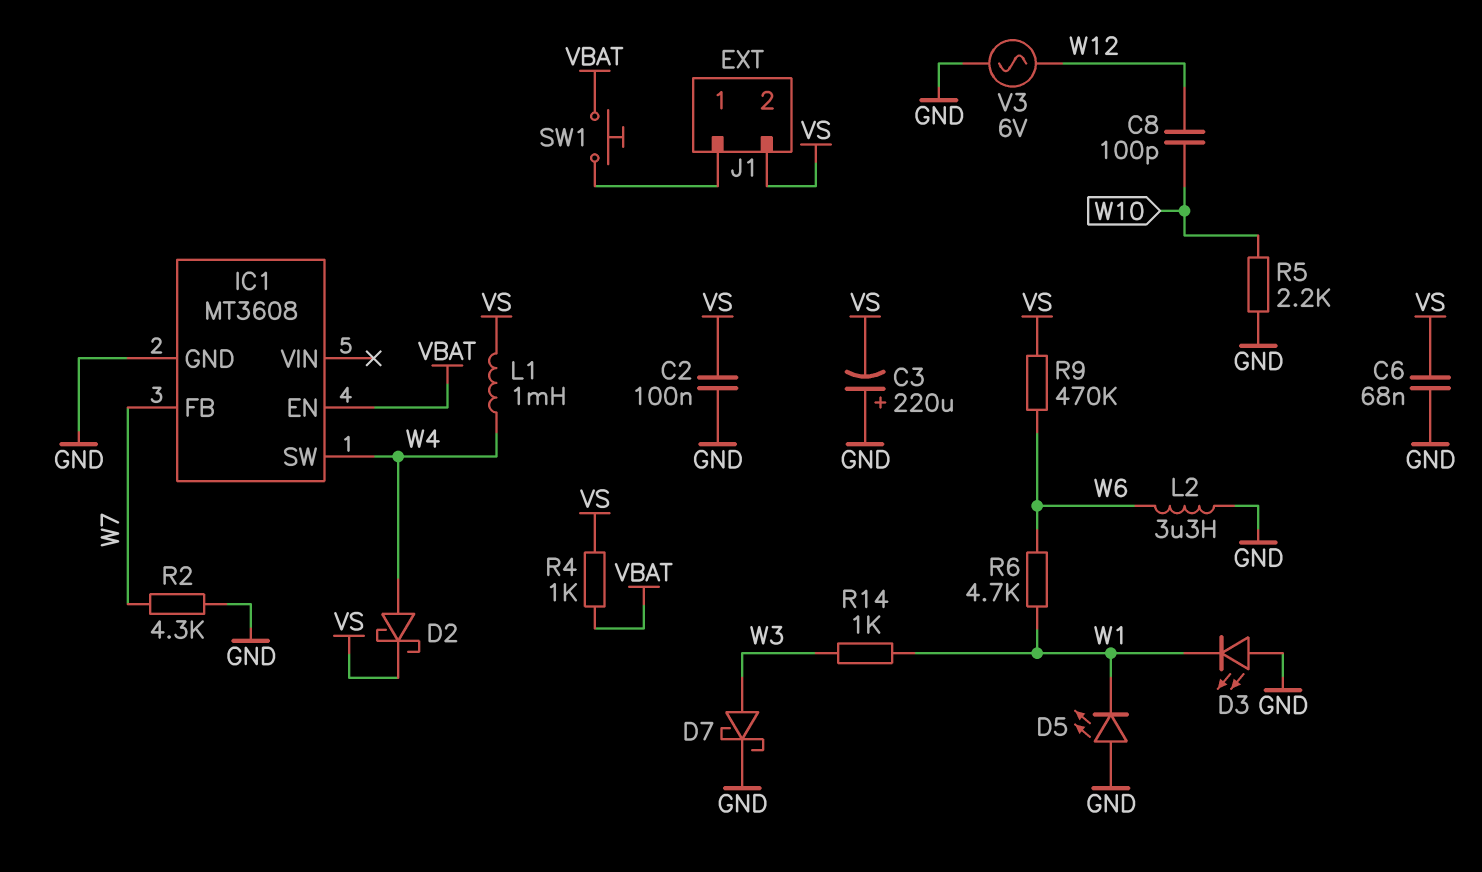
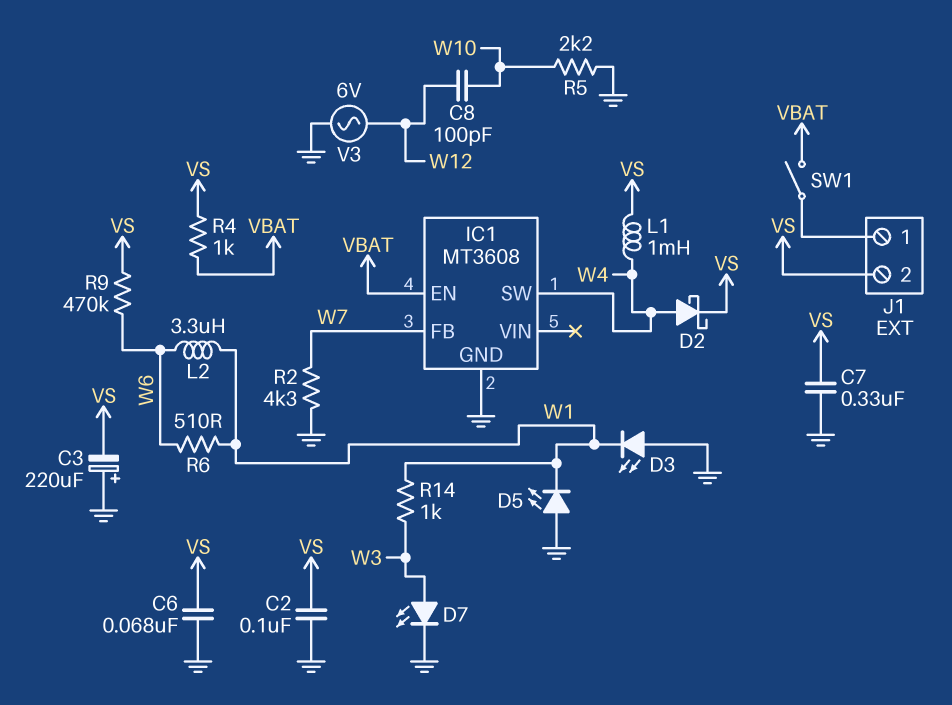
C7: none -> 330nF (GND, VS)
D7: schottky (A W3, K GND) -> LED (A W3, K GND)
L2: 3.3uH (GND, W6) -> 3.3uH (W1, W6)
R6: 4.7k (W1, W6) -> 510 (W1, W6)
SW1: button (J1/1, VBAT) -> switch (J1/1, VBAT)

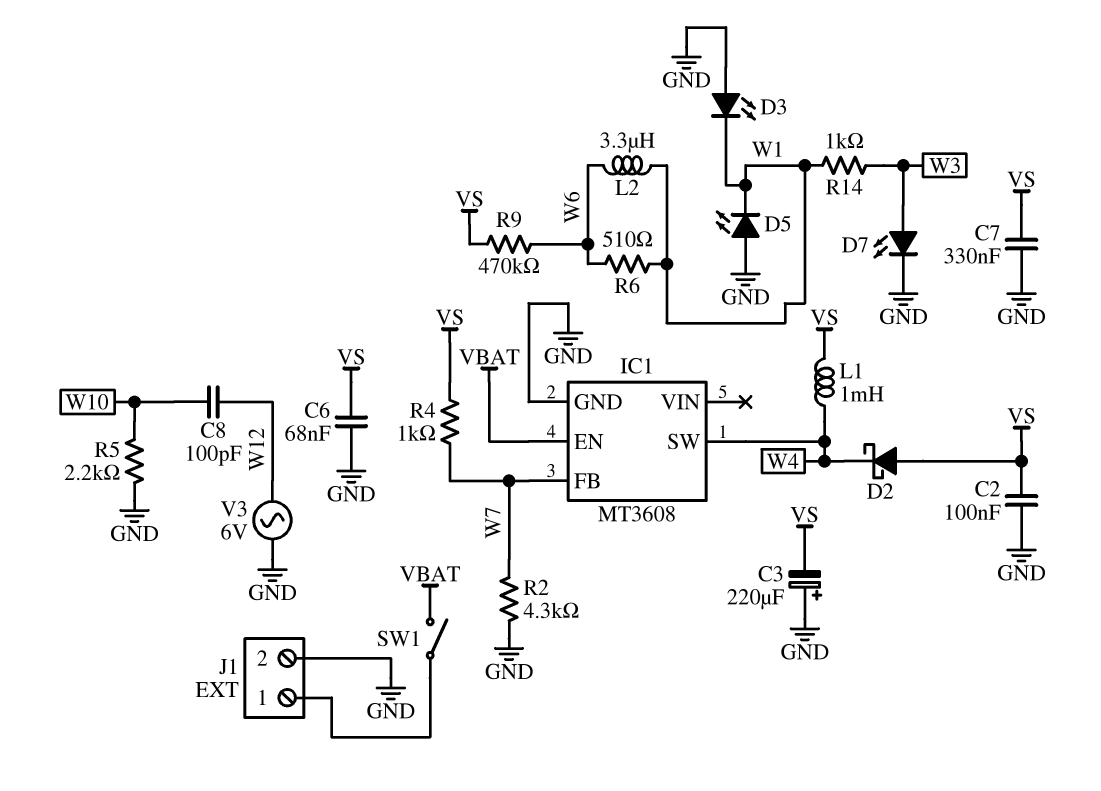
D2: schottky (A W4, K VS) -> schottky (A VS, K W4)
J1 pin 2: VS -> GND
R4: 1k (VBAT, VS) -> 1k (VS, W7)

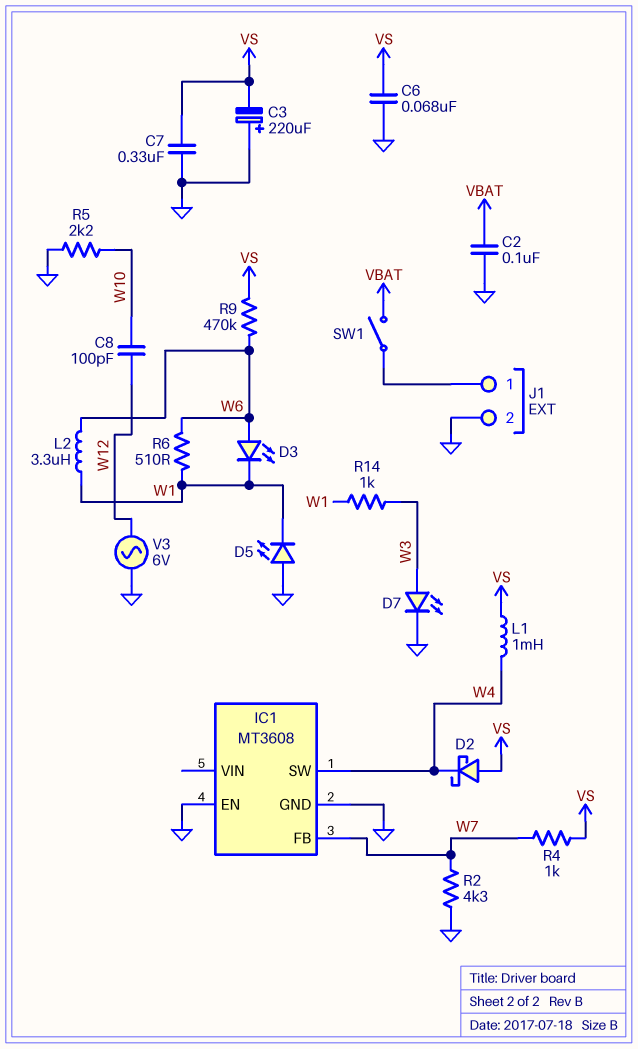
C2: 100nF (GND, VS) -> 100nF (GND, VBAT)
D3: LED (A GND, K W1) -> LED (A W6, K W1)
IC1 pin EN: VBAT -> GND

